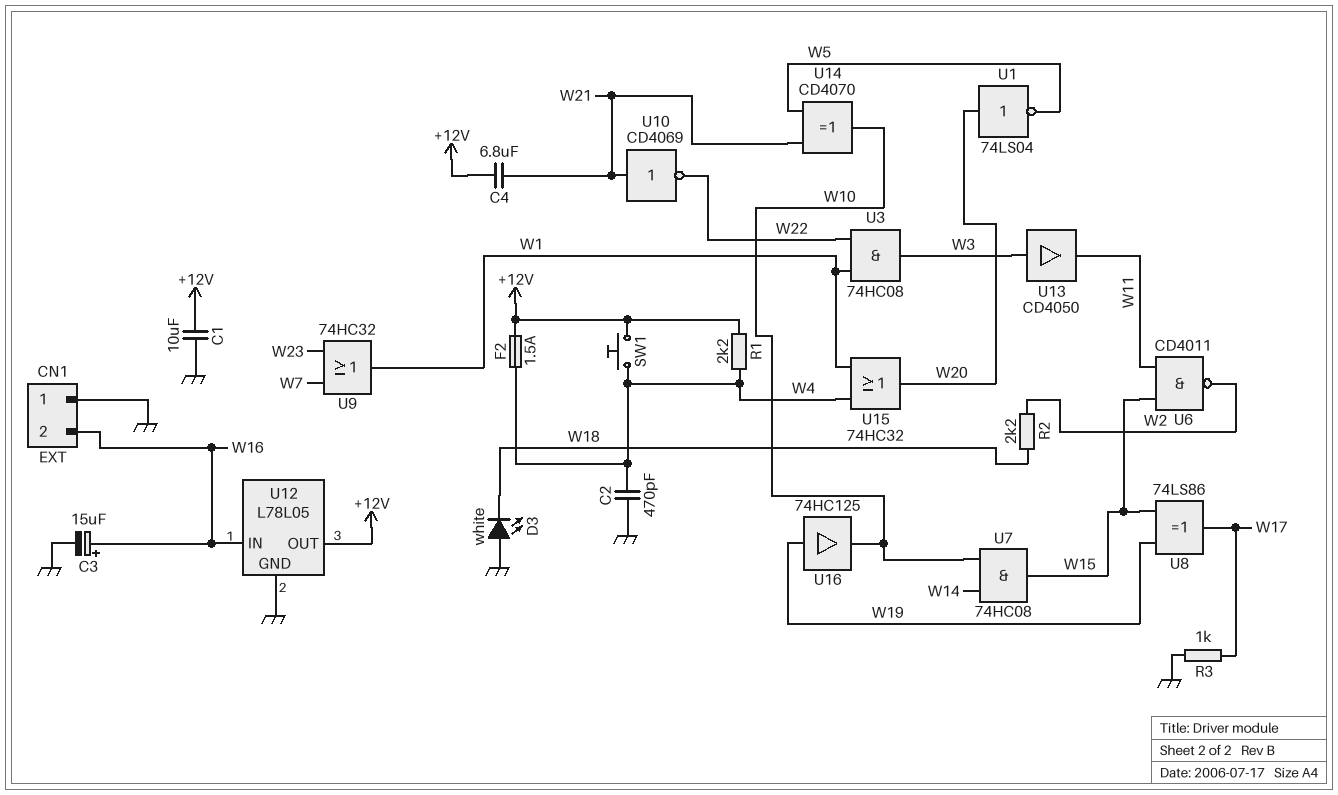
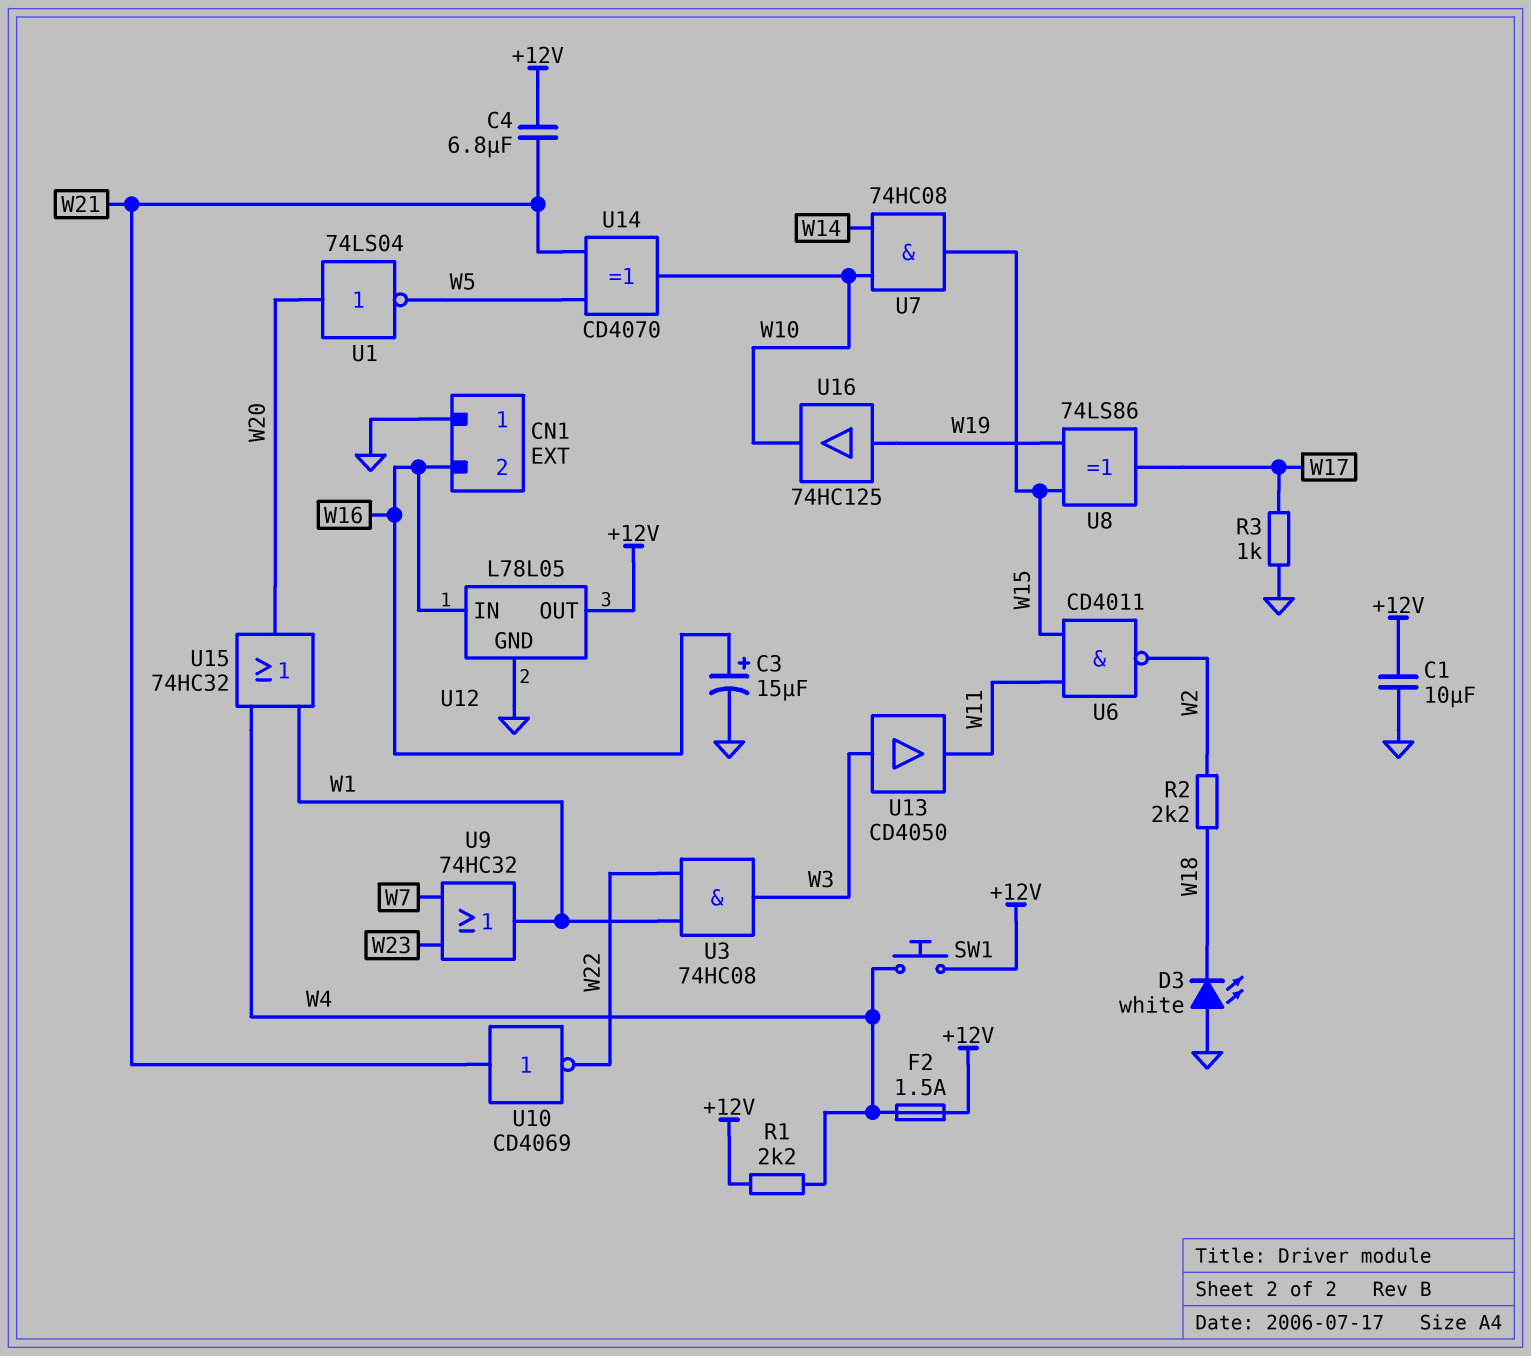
C2: 470pF (GND, W4) -> none

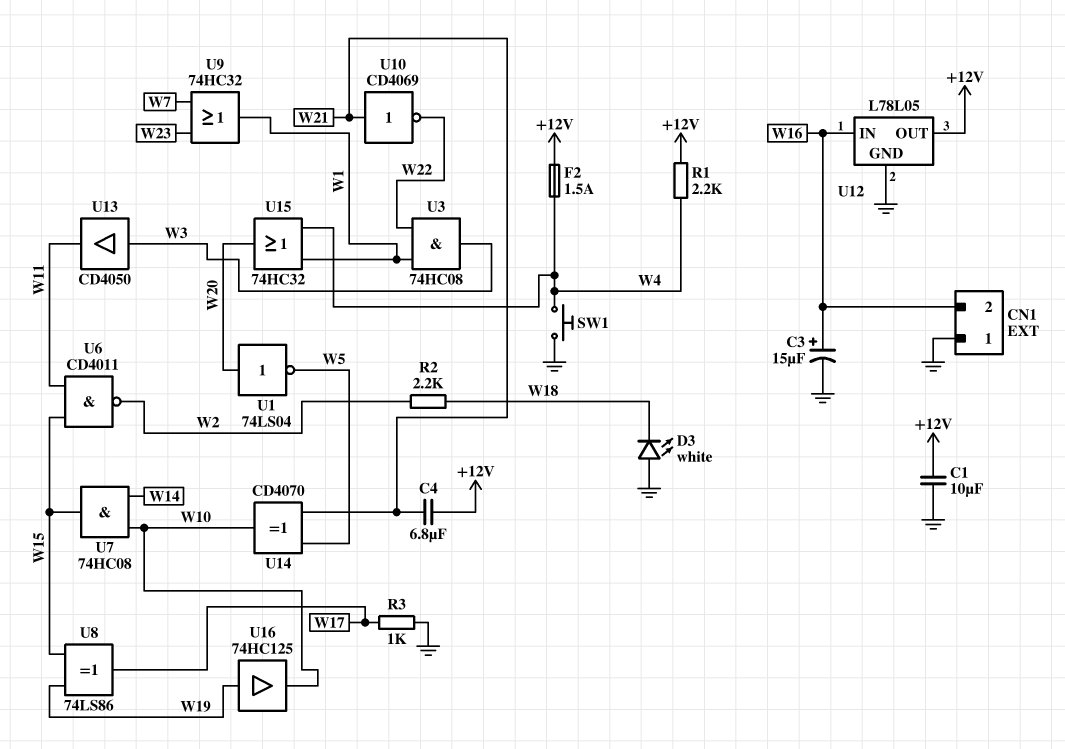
SW1: button (+12V, W4) -> button (GND, W4)

